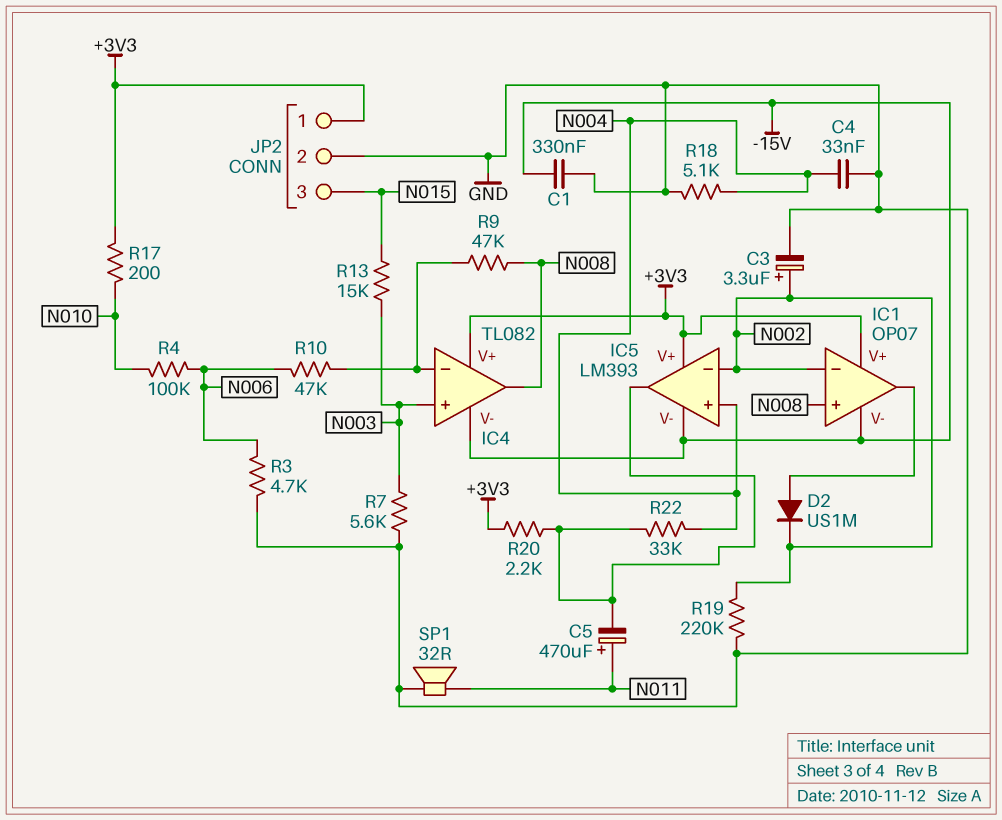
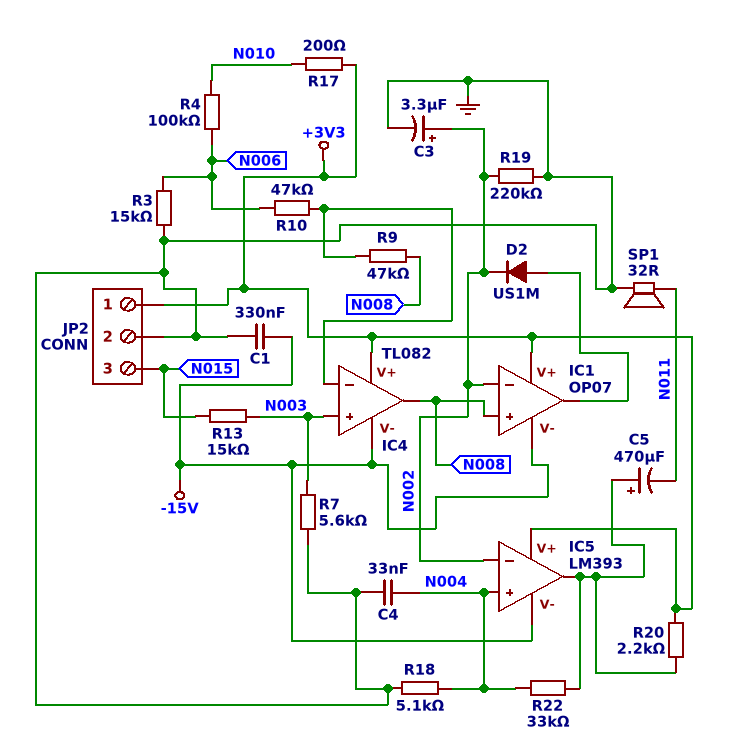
C5: 470uF (plus N011, minus IC5/out) -> 470uF (plus IC5/out, minus N011)
R3: 4.7k (GND, N006) -> 15k (GND, N006)

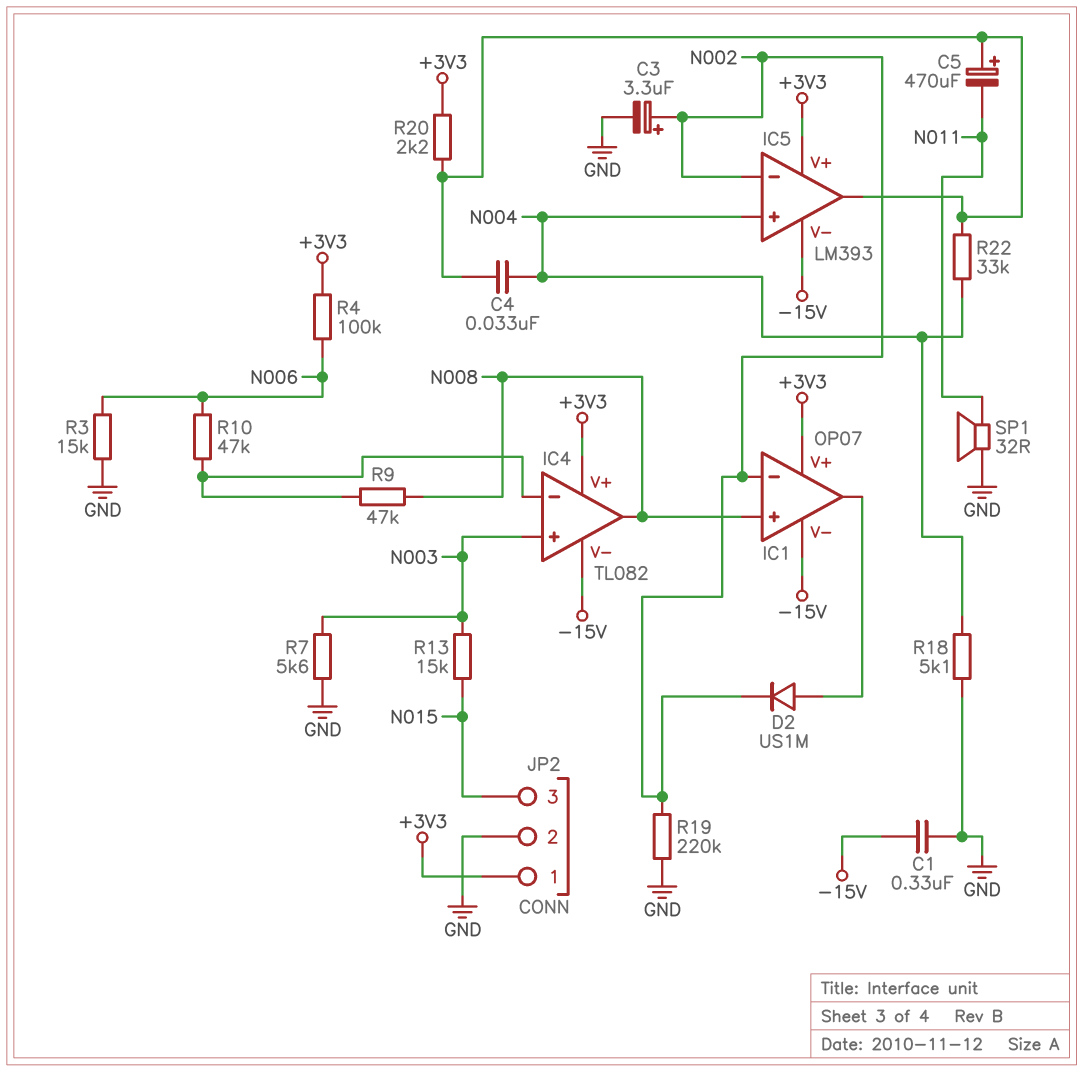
C4: 33nF (GND, N004) -> 33nF (IC5/out, N004)
R4: 100k (N006, N010) -> 100k (+3V3, N006)
R17: 200 (+3V3, N010) -> none

